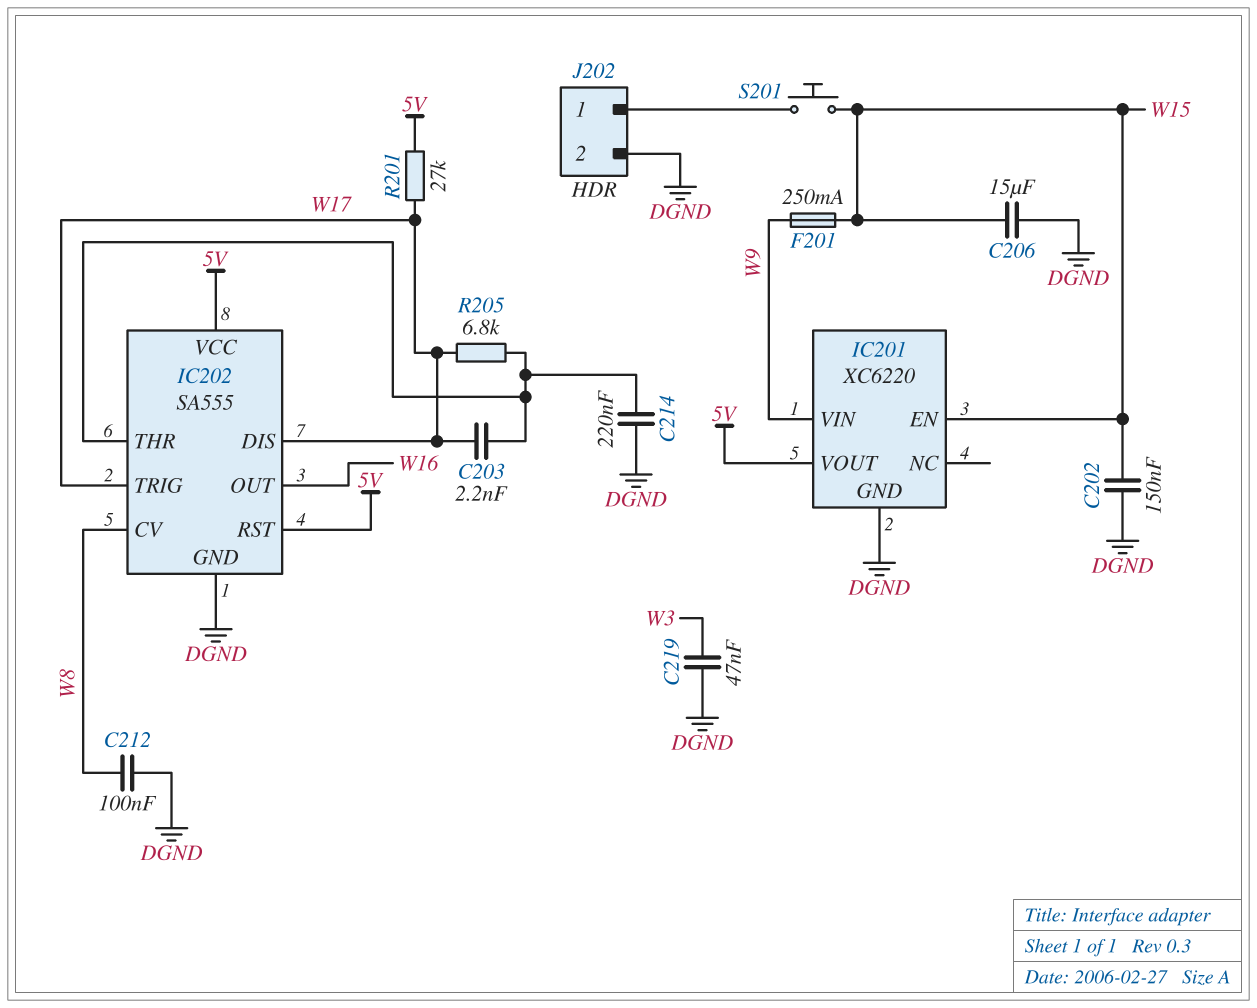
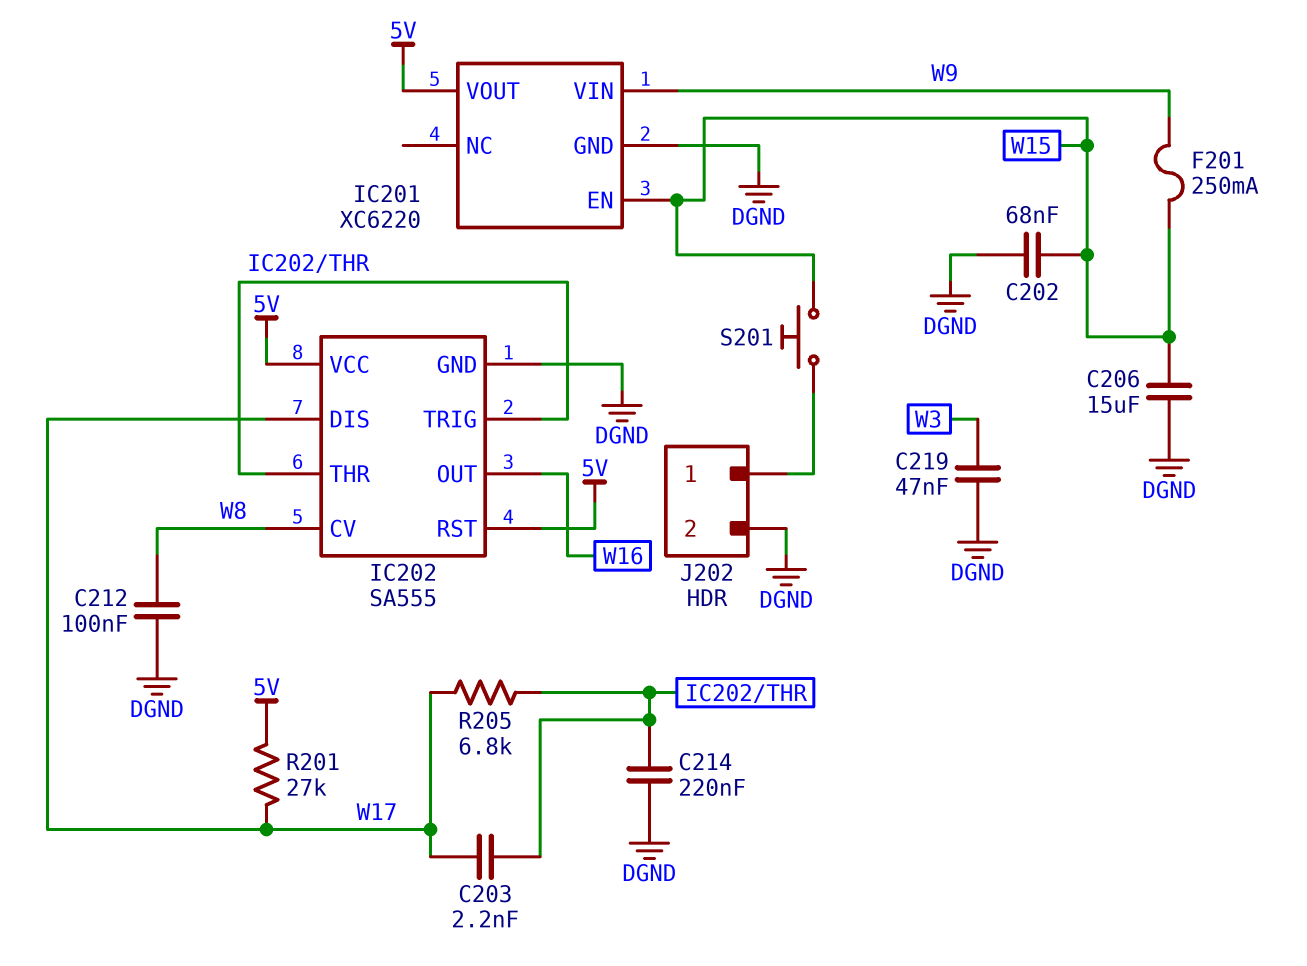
C202: 150nF (DGND, W15) -> 68nF (DGND, W15)
IC202 pin TRIG: W17 -> IC202/THR

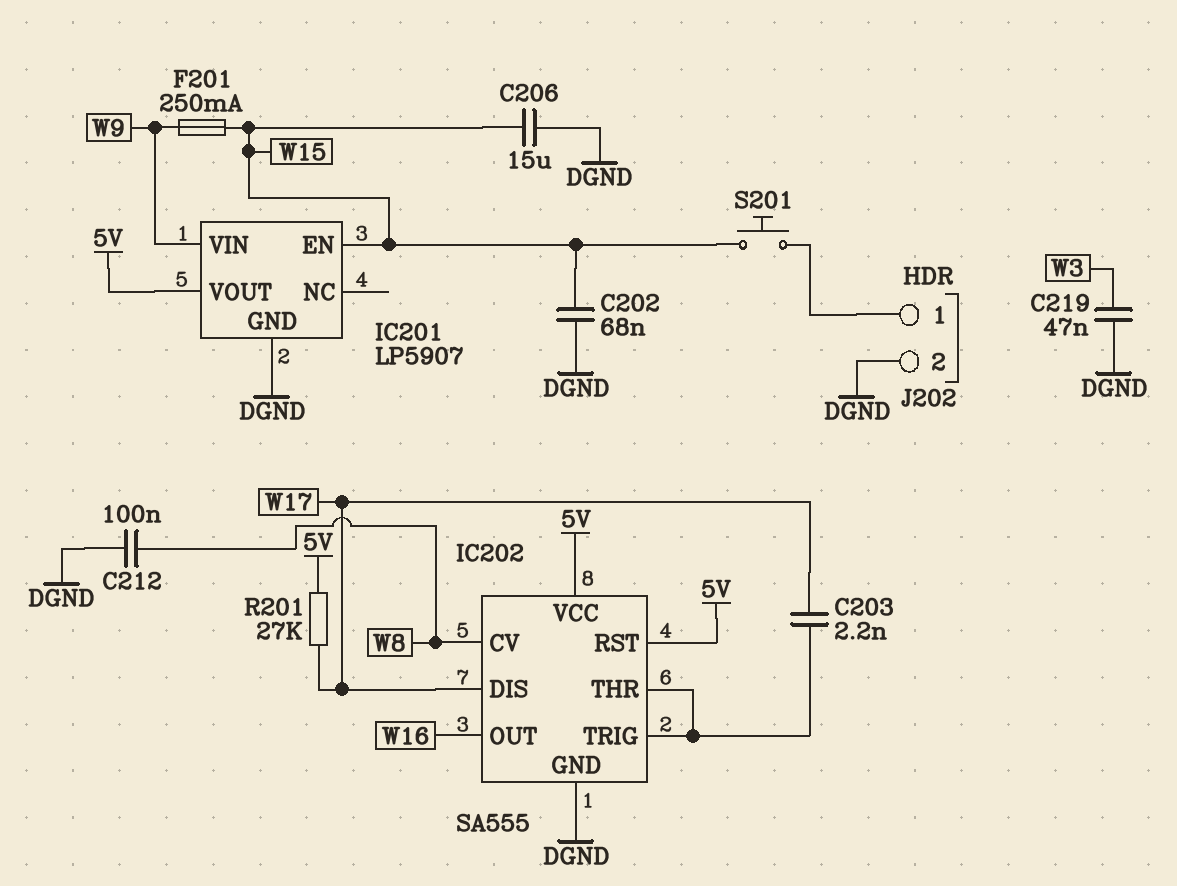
C214: 220nF (DGND, IC202/THR) -> none
IC201: XC6220 -> LP5907
R205: 6.8k (IC202/THR, W17) -> none

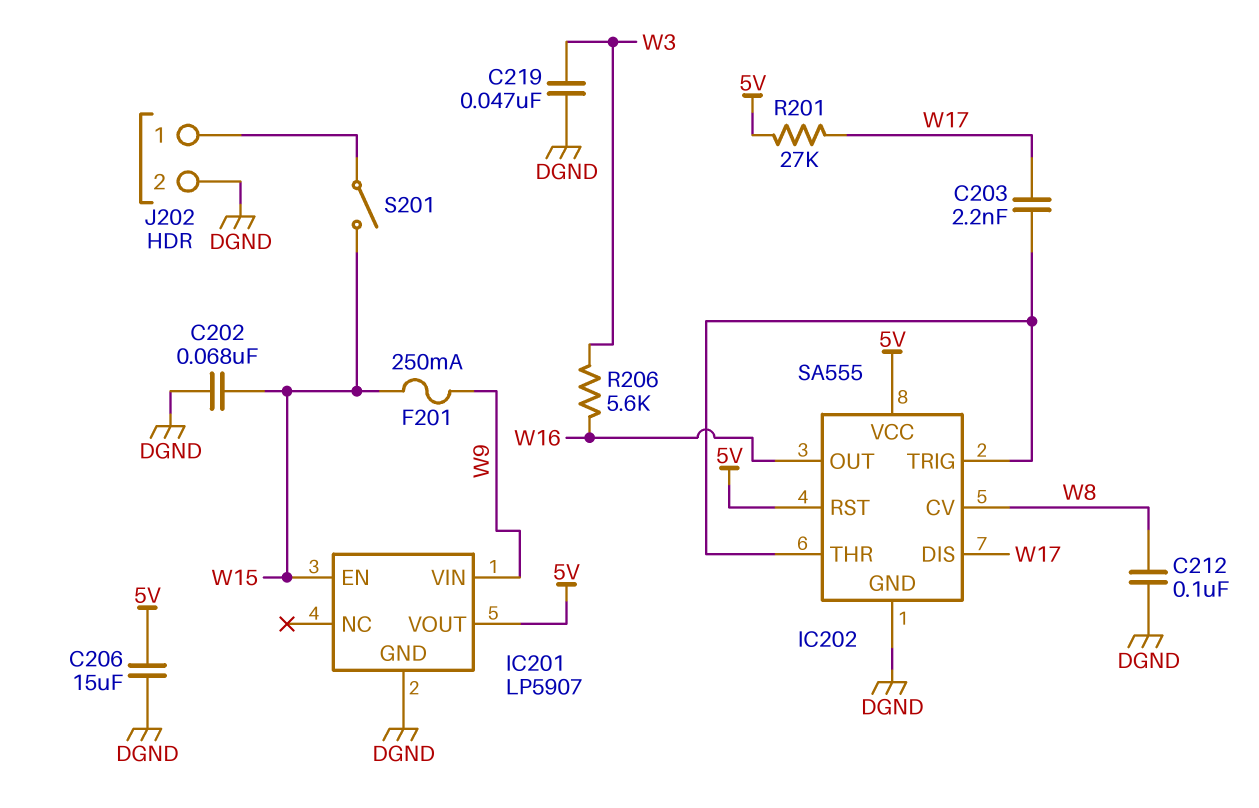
C206: 15uF (DGND, W15) -> 15uF (5V, DGND)
R206: none -> 5.6k (W3, W16)
S201: button (J202/1, W15) -> switch (J202/1, W15)

